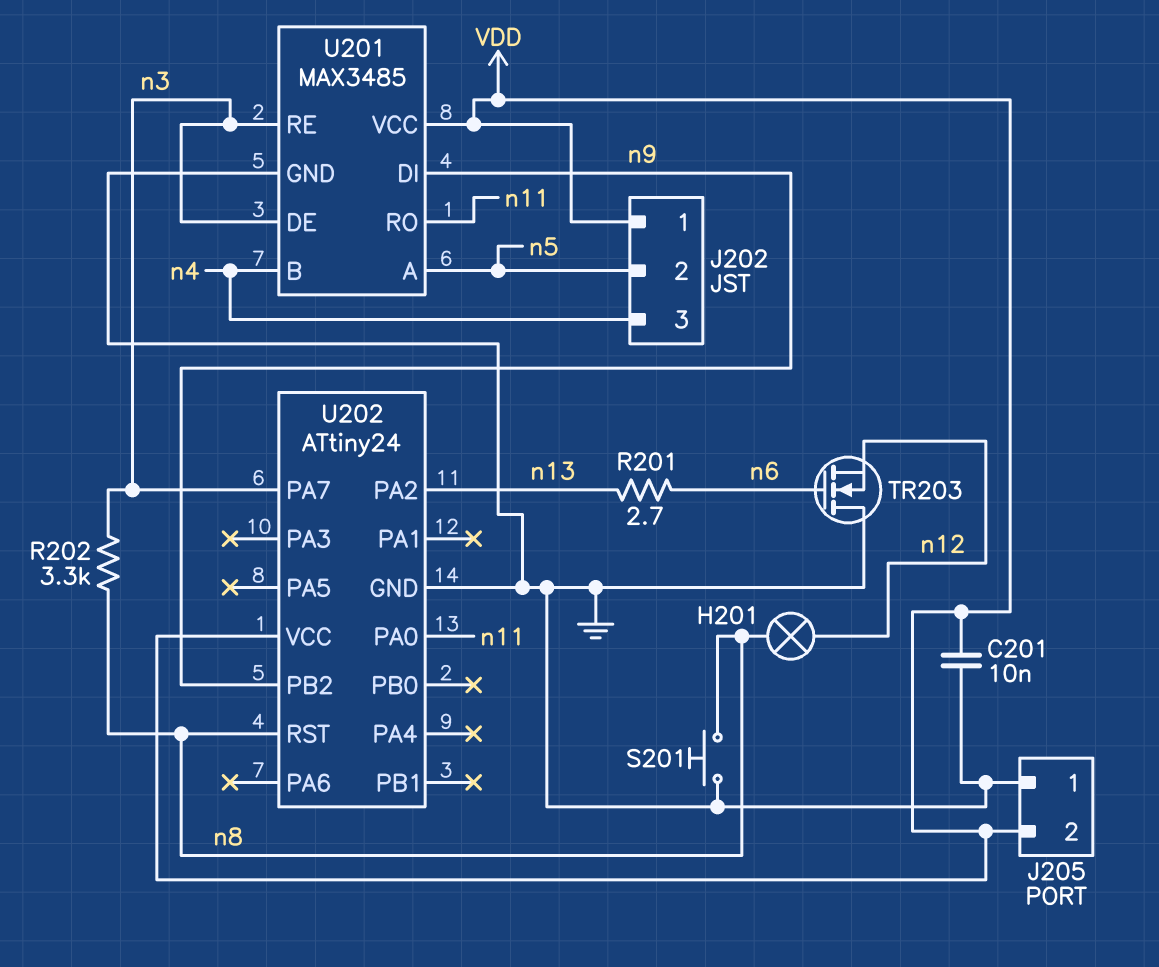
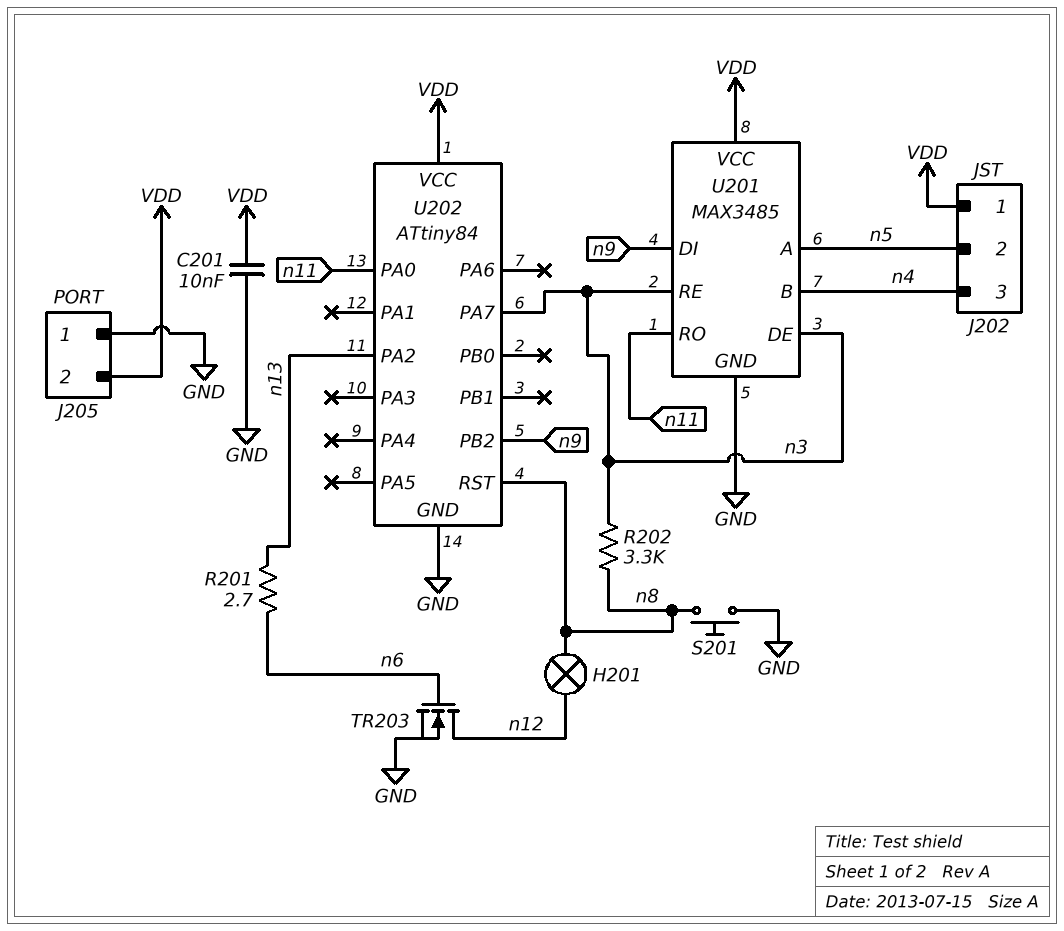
TR203: NMOS (G n6, D GND, S n12) -> NMOS (G n6, D n12, S GND)
U202: ATtiny24 -> ATtiny84

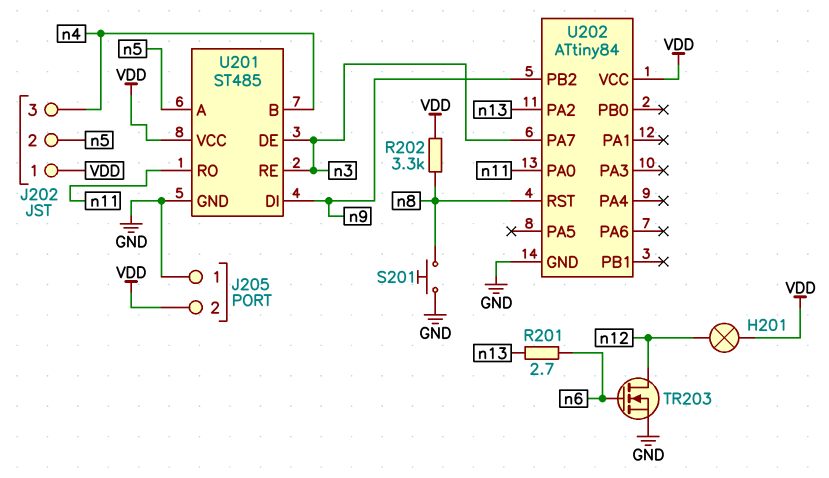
C201: 10nF (GND, VDD) -> none
H201: lamp (n8, n12) -> lamp (VDD, n12)
R202: 3.3k (n3, n8) -> 3.3k (VDD, n8)
U201: MAX3485 -> ST485

